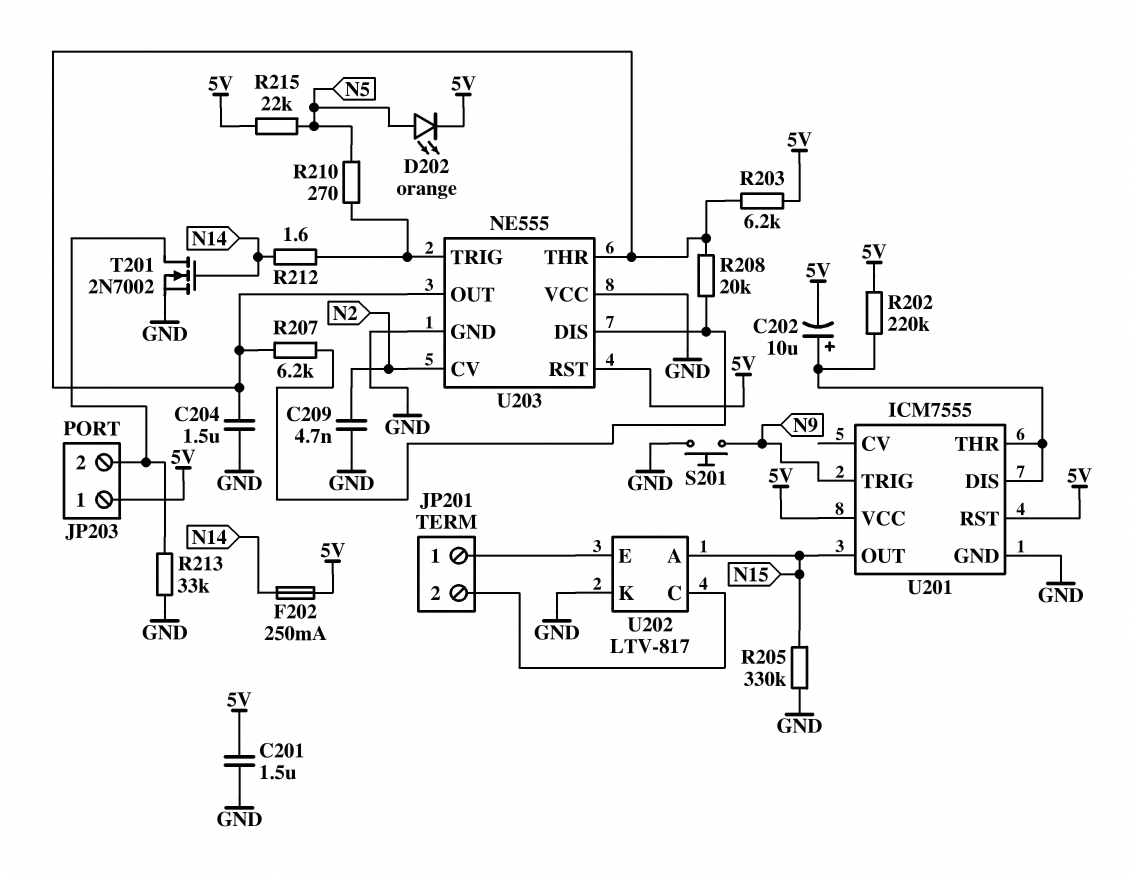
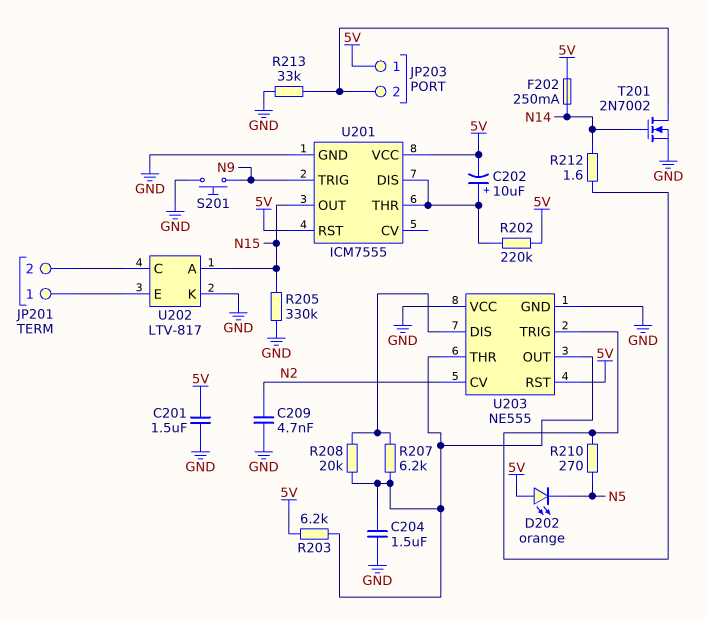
D202: LED orange (A N5, K 5V) -> LED orange (A 5V, K N5)
R215: 22k (5V, N5) -> none

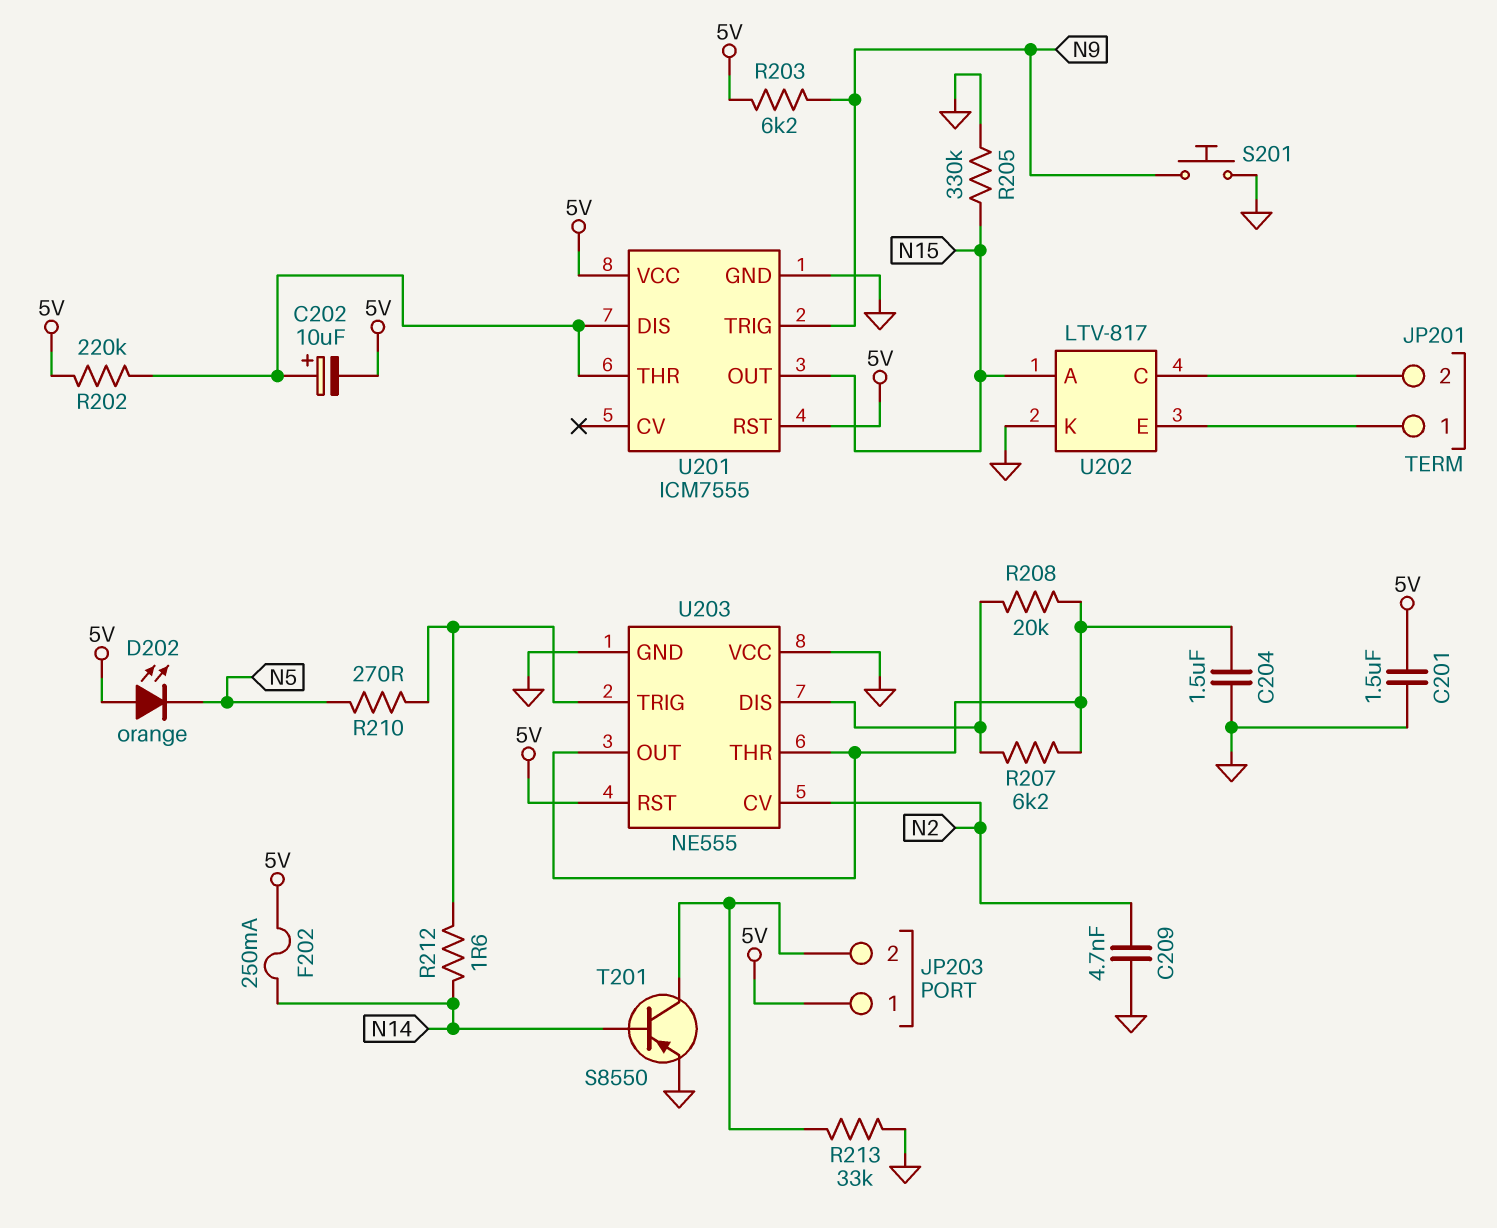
R203: 6.2k (5V, U203/OUT) -> 6.2k (5V, N9)
T201: NMOS 2N7002 (G N14, D JP203/2, S GND) -> PNP S8550 (B N14, C JP203/2, E GND)

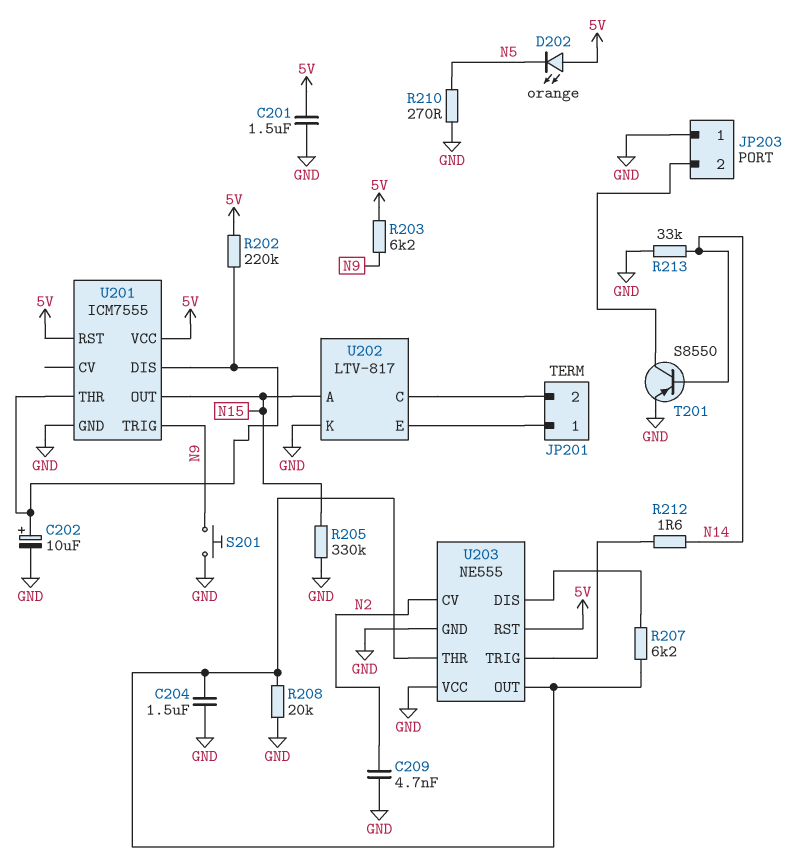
C202: 10uF (plus U201/DIS, minus 5V) -> 10uF (plus U201/DIS, minus GND)
F202: 250mA (5V, N14) -> none
JP203 pin 1: 5V -> GND
R208: 20k (U203/DIS, U203/OUT) -> 20k (GND, U203/OUT)
R210: 270 (N5, U203/TRIG) -> 270 (GND, N5)
R213: 33k (GND, JP203/2) -> 33k (GND, N14)

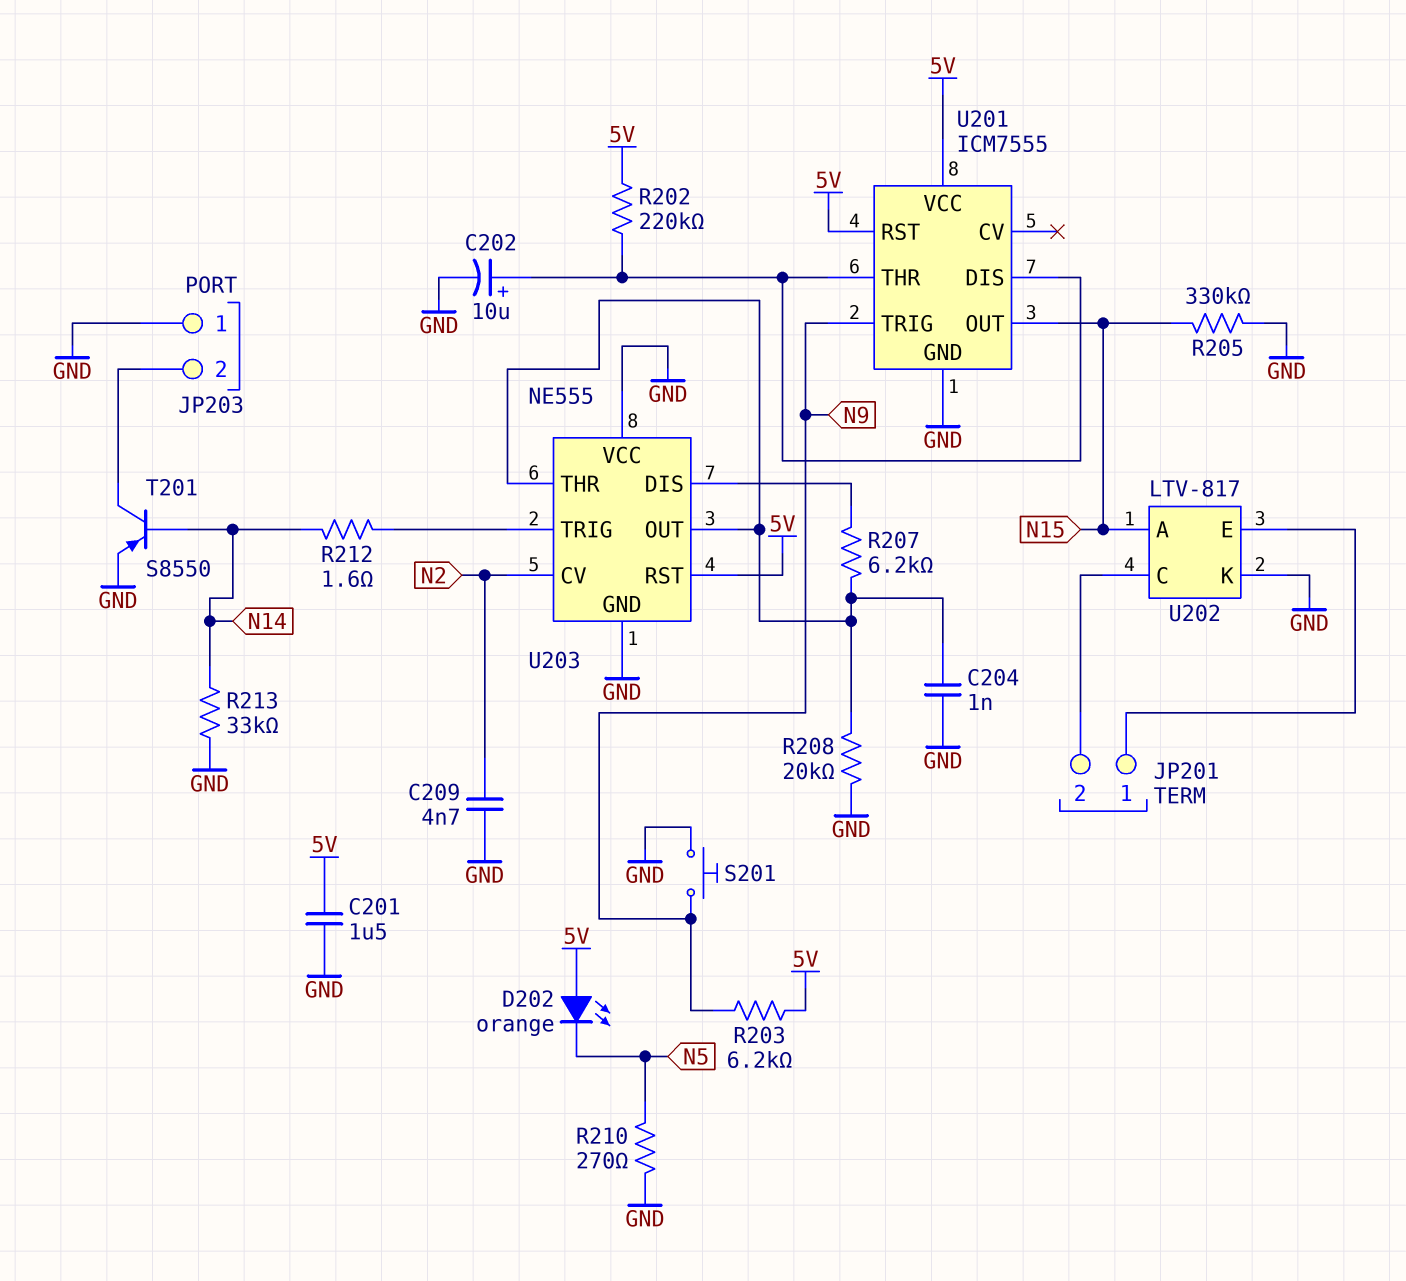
C204: 1.5uF (GND, U203/OUT) -> 1nF (GND, U203/OUT)

